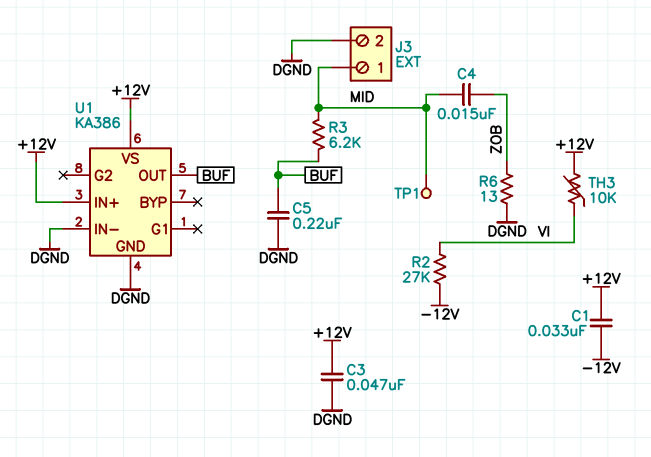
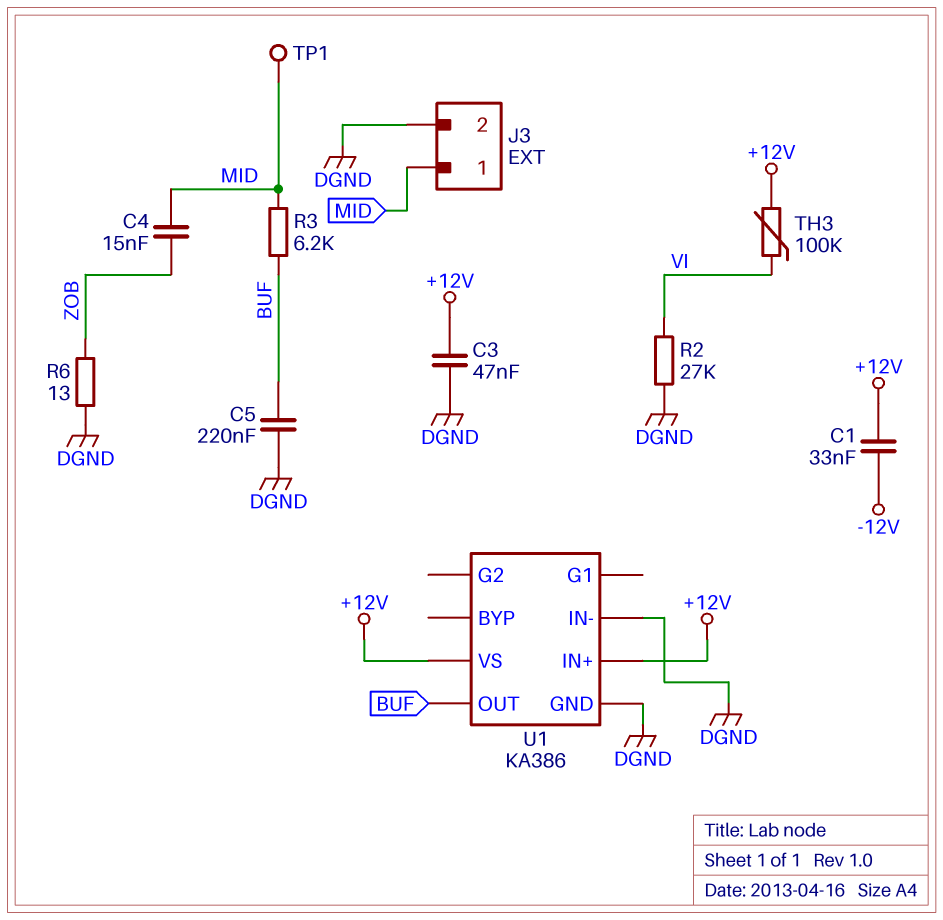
R2: 27k (-12V, VI) -> 27k (DGND, VI)
TH3: 10k (+12V, VI) -> 100k (+12V, VI)

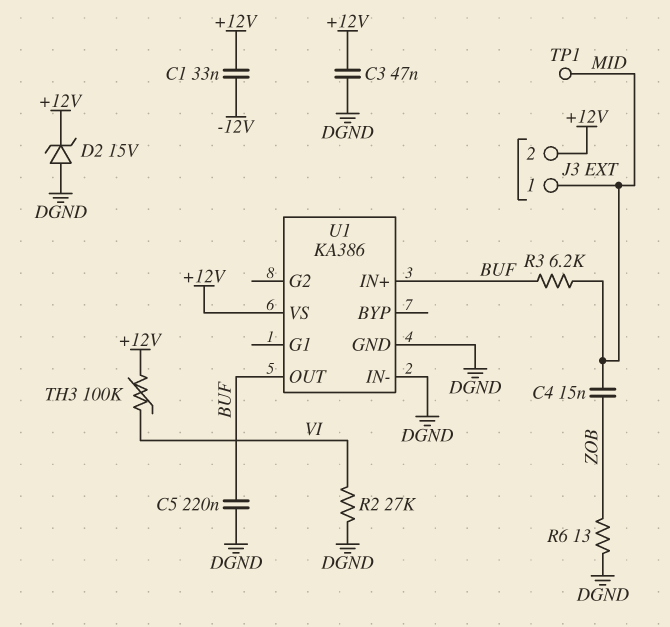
D2: none -> zener 15V (A DGND, K +12V)
J3 pin 2: DGND -> +12V
U1 pin IN+: +12V -> BUF

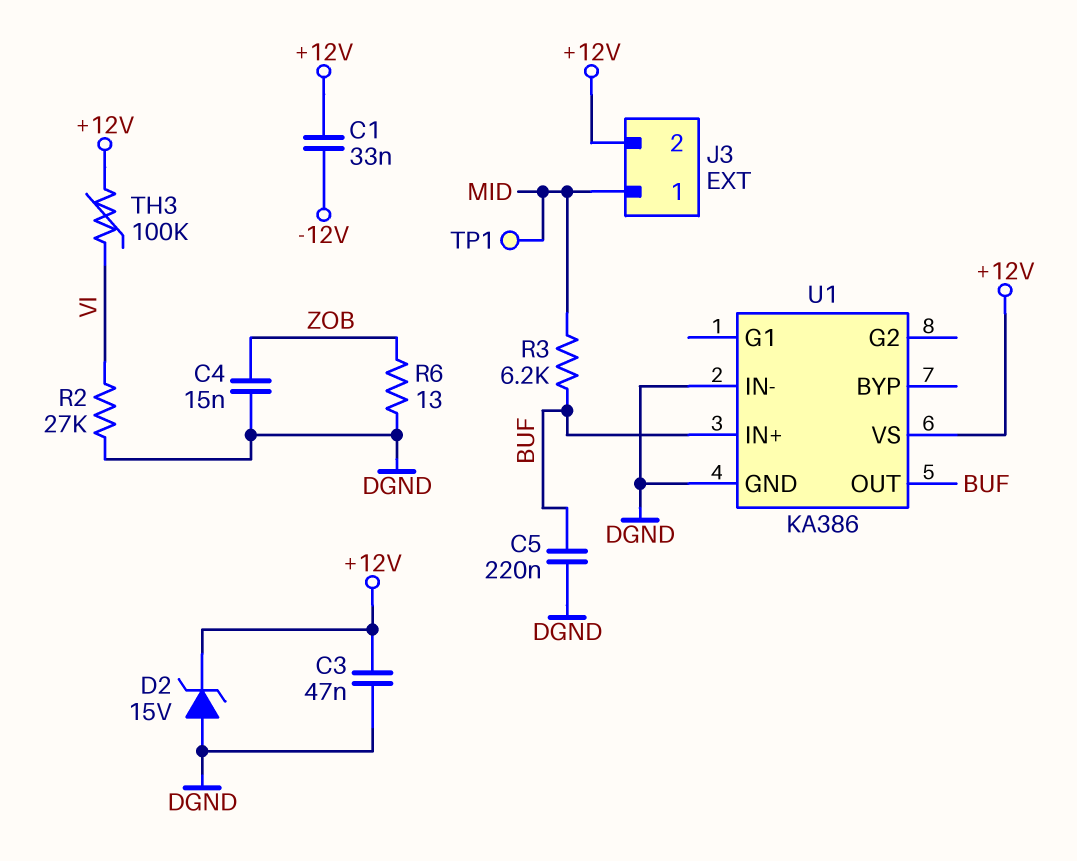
C4: 15nF (MID, ZOB) -> 15nF (DGND, ZOB)

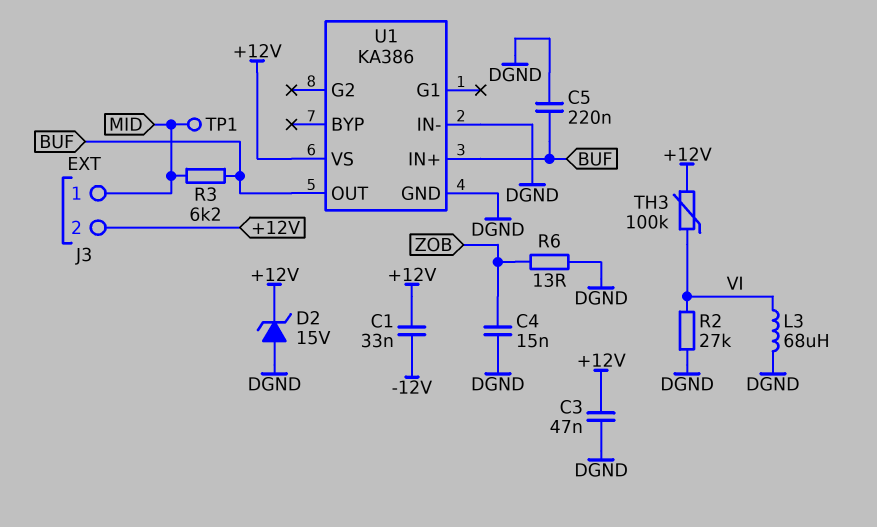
L3: none -> 68uH (DGND, VI)

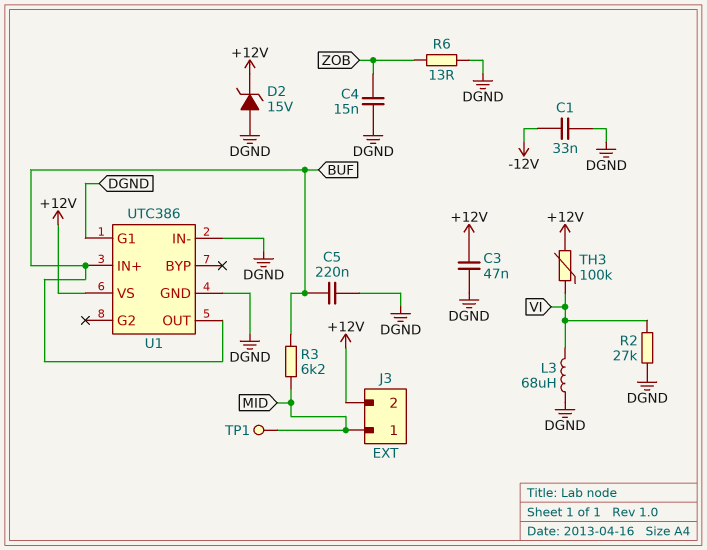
C1: 33nF (+12V, -12V) -> 33nF (-12V, DGND)
U1: KA386 -> UTC386
U1 pin G1: none -> DGND

